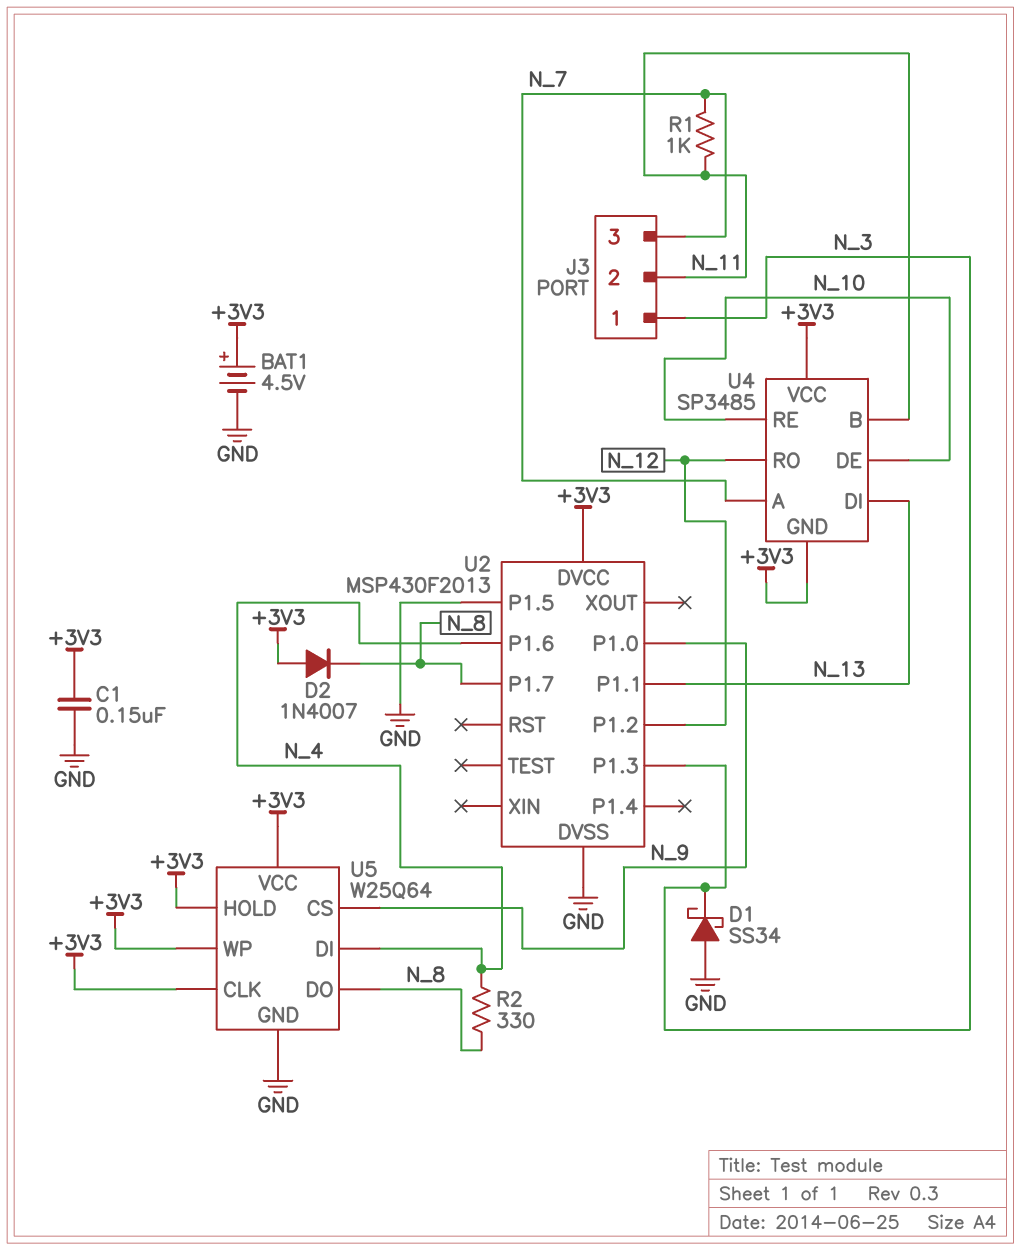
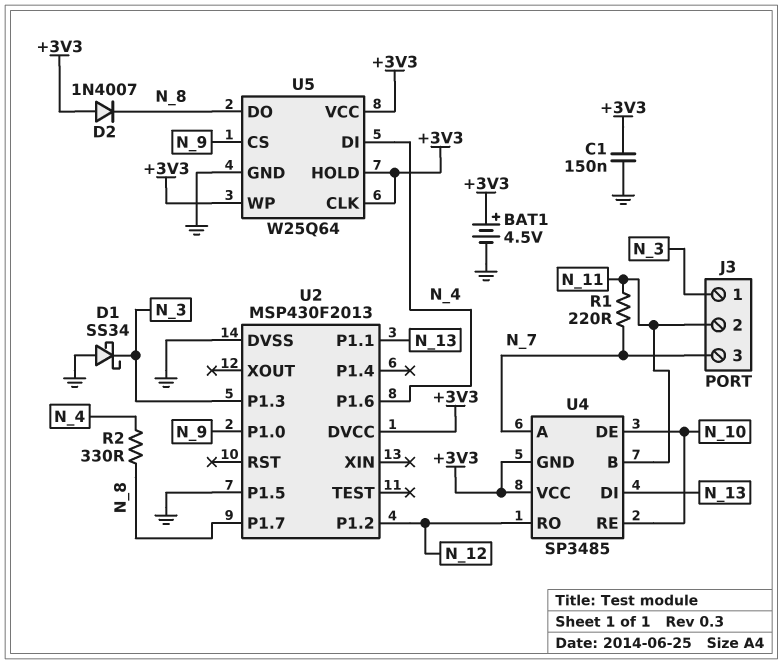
R1: 1k (N_7, N_11) -> 220 (N_7, N_11)

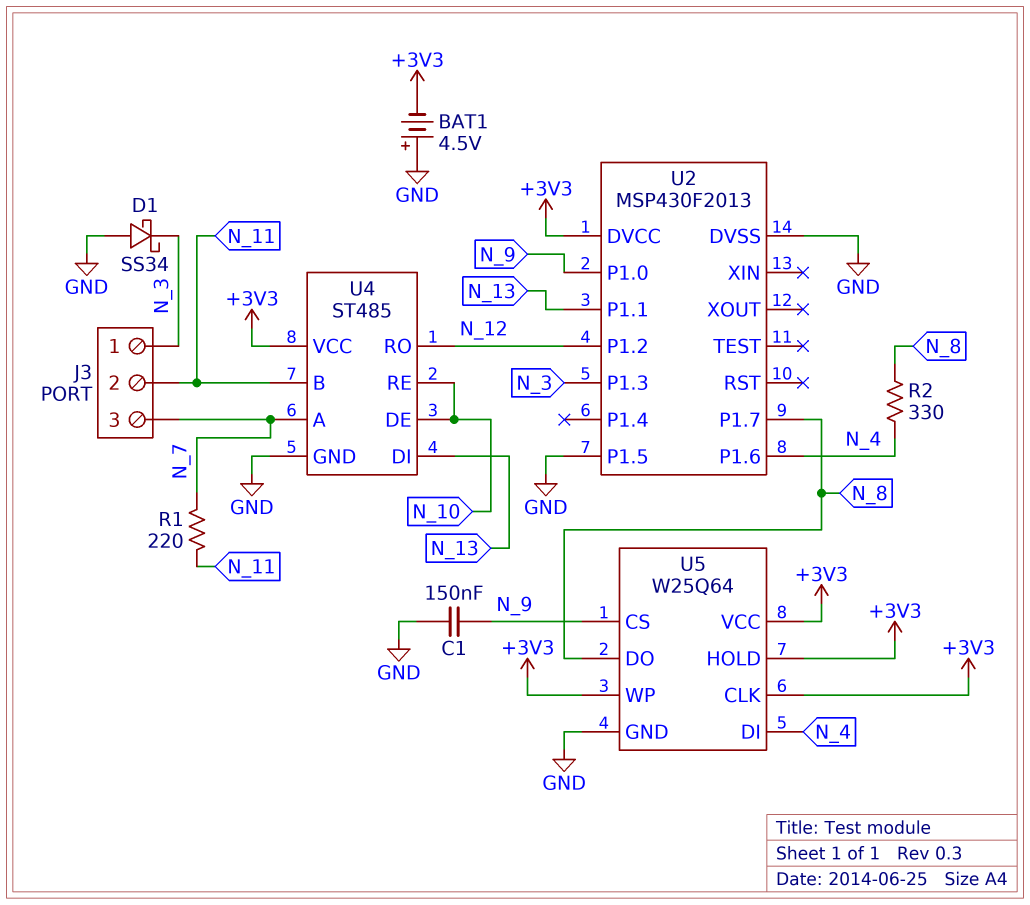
BAT1: 4.5V (plus +3V3, minus GND) -> 4.5V (plus GND, minus +3V3)
C1: 150nF (+3V3, GND) -> 150nF (GND, N_9)
D2: diode 1N4007 (A +3V3, K N_8) -> none
U4: SP3485 -> ST485
U4 pin GND: +3V3 -> GND

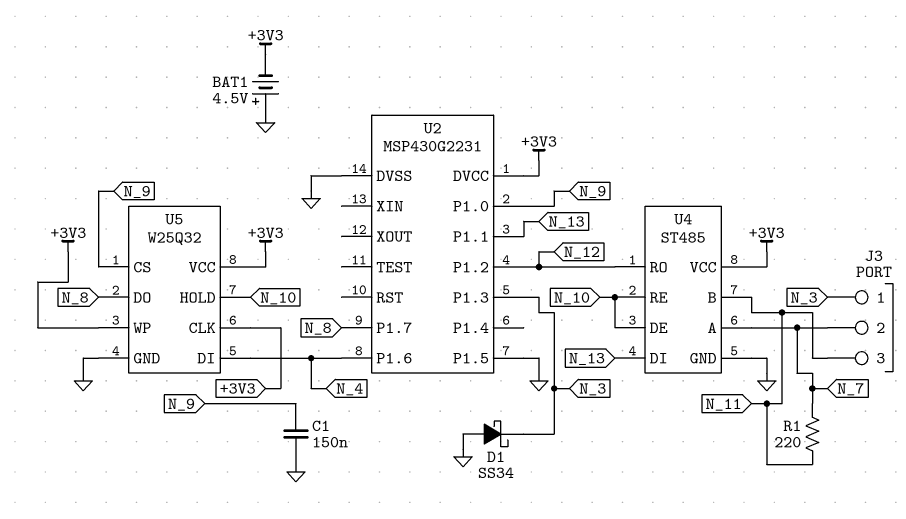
J3 pin 2: N_11 -> N_7
J3 pin 3: N_7 -> N_11
R2: 330 (N_4, N_8) -> none
U2: MSP430F2013 -> MSP430G2231
U5: W25Q64 -> W25Q32
U5 pin HOLD: +3V3 -> N_10

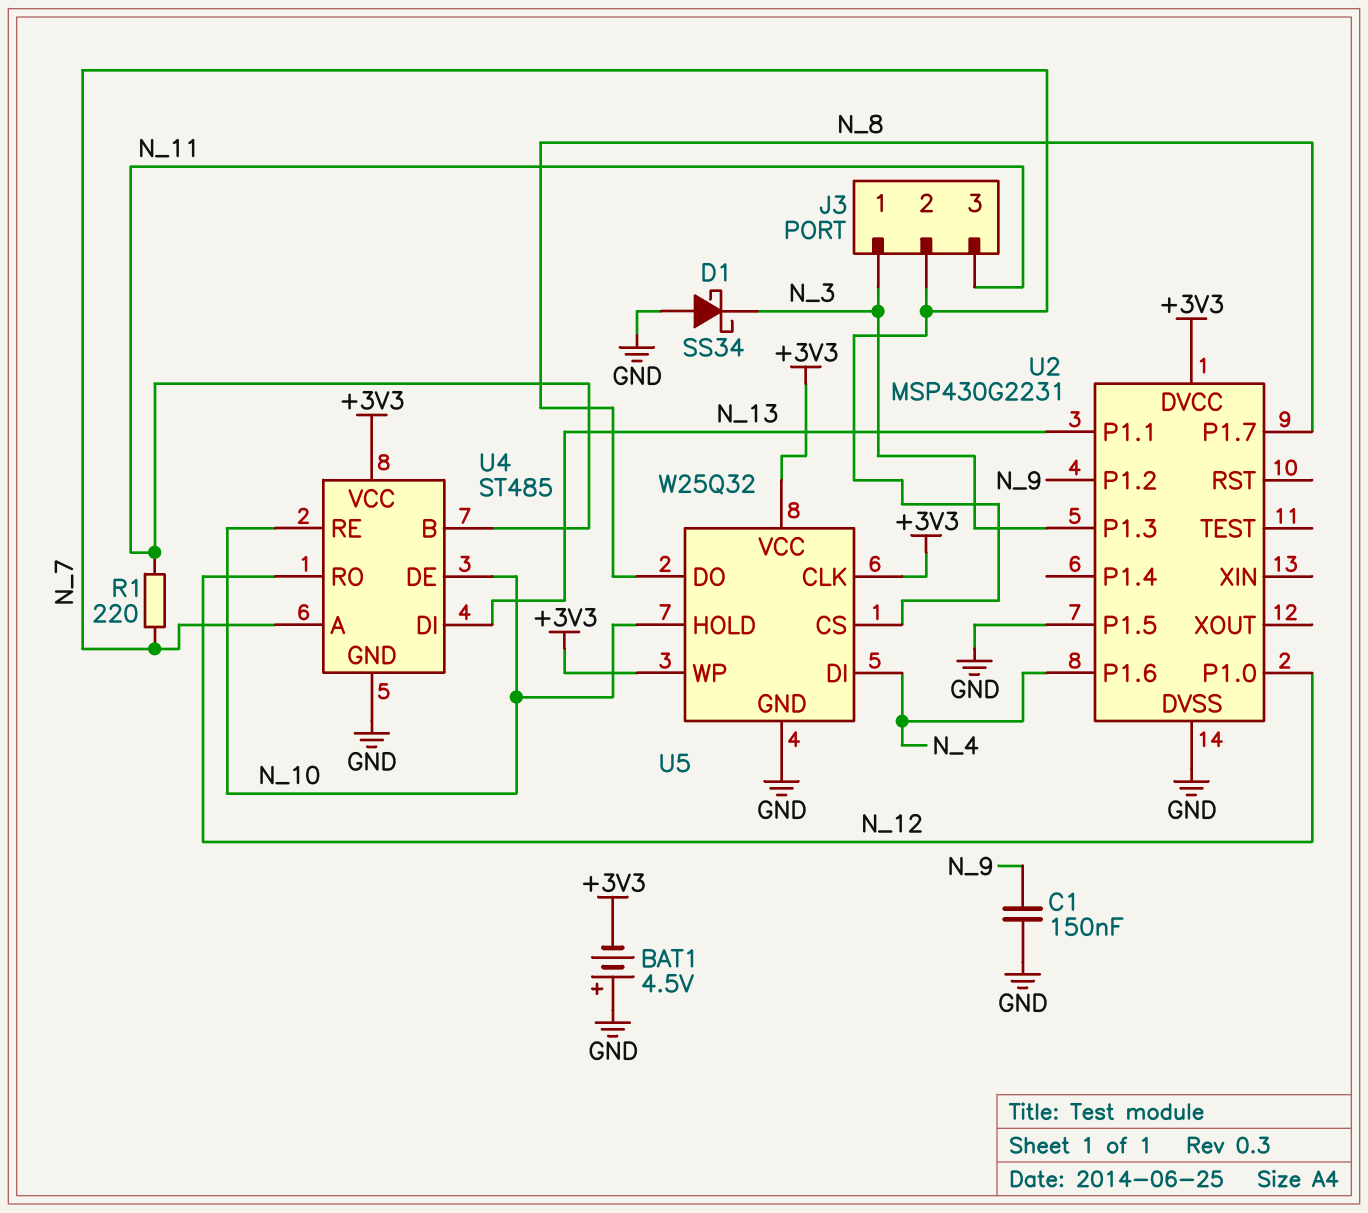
U2 pin P1.0: N_9 -> N_12
U2 pin P1.2: N_12 -> N_9
U5 pin CS: N_9 -> N_7

